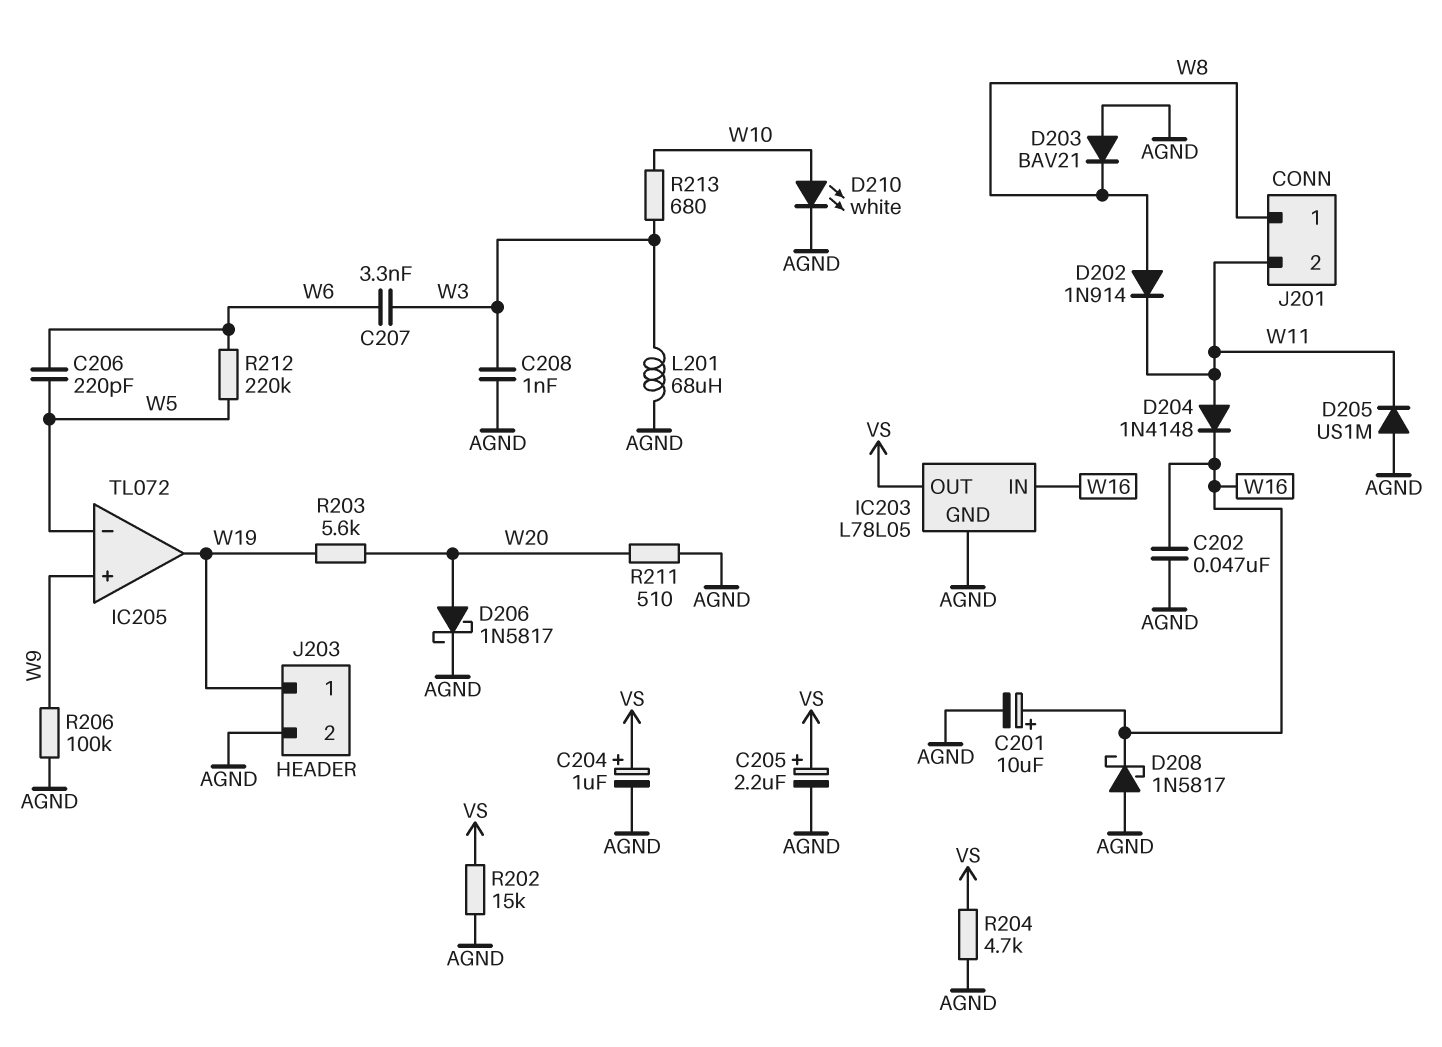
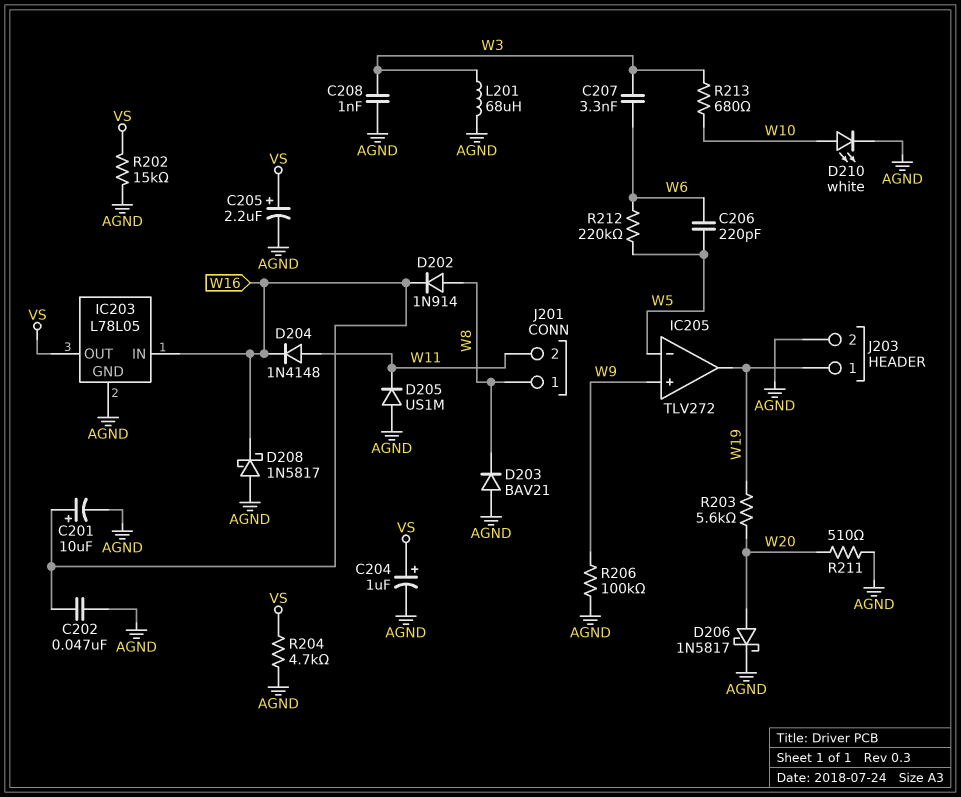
D202: diode 1N914 (A W8, K W11) -> diode 1N914 (A W8, K W16)
IC205: TL072 -> TLV272

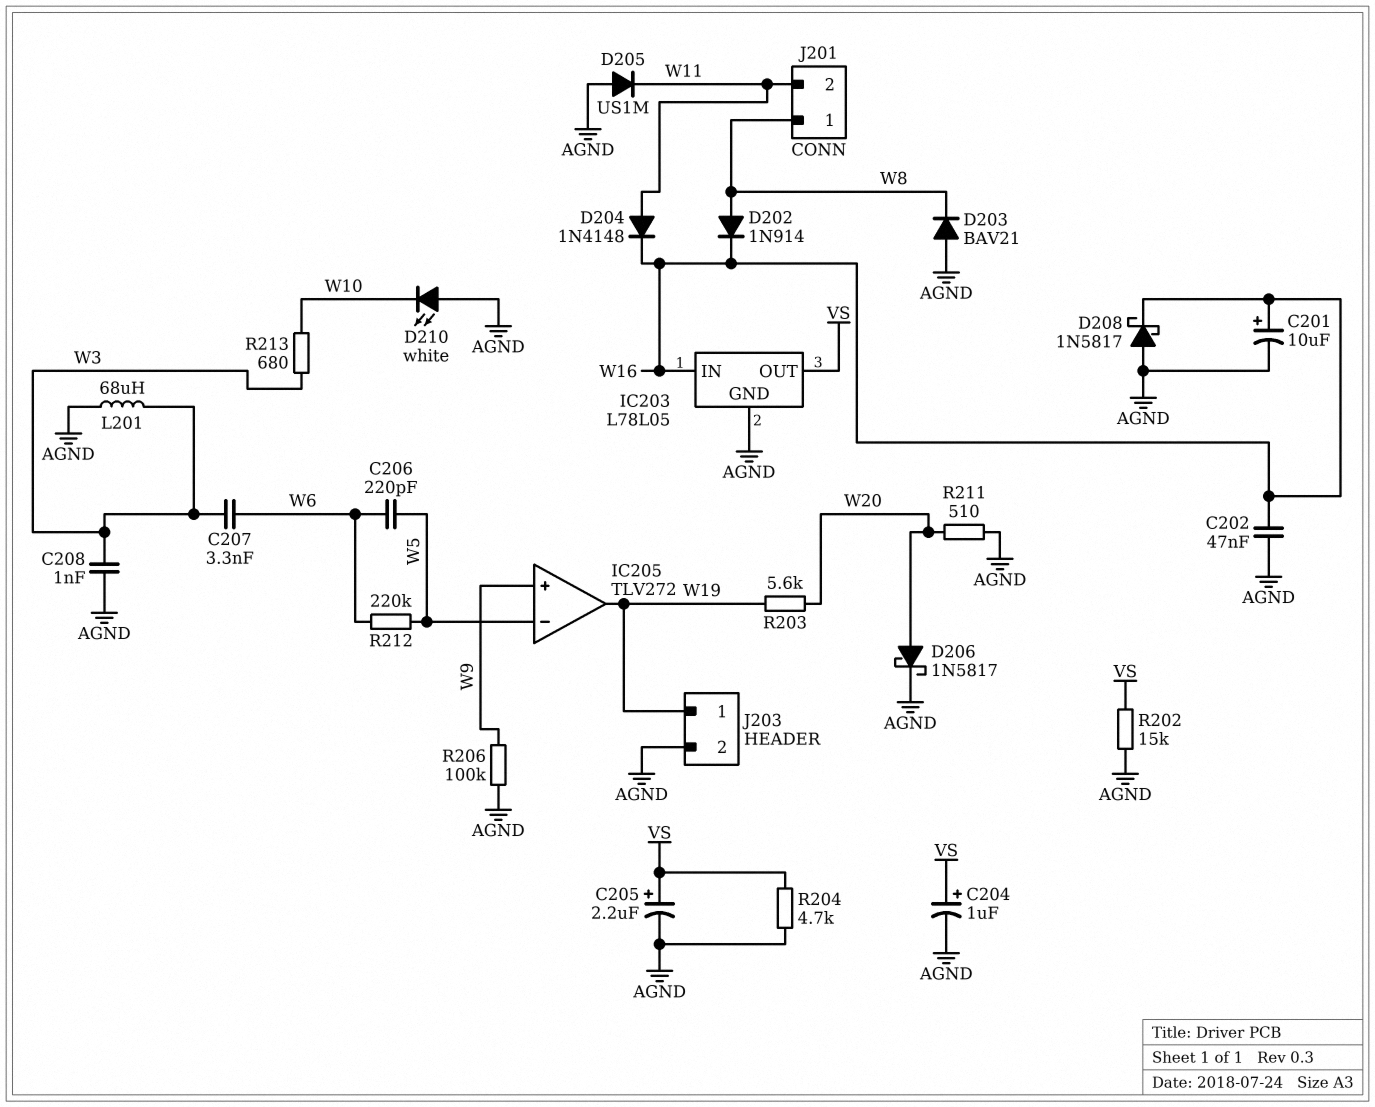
D210: LED white (A W10, K AGND) -> LED white (A AGND, K W10)

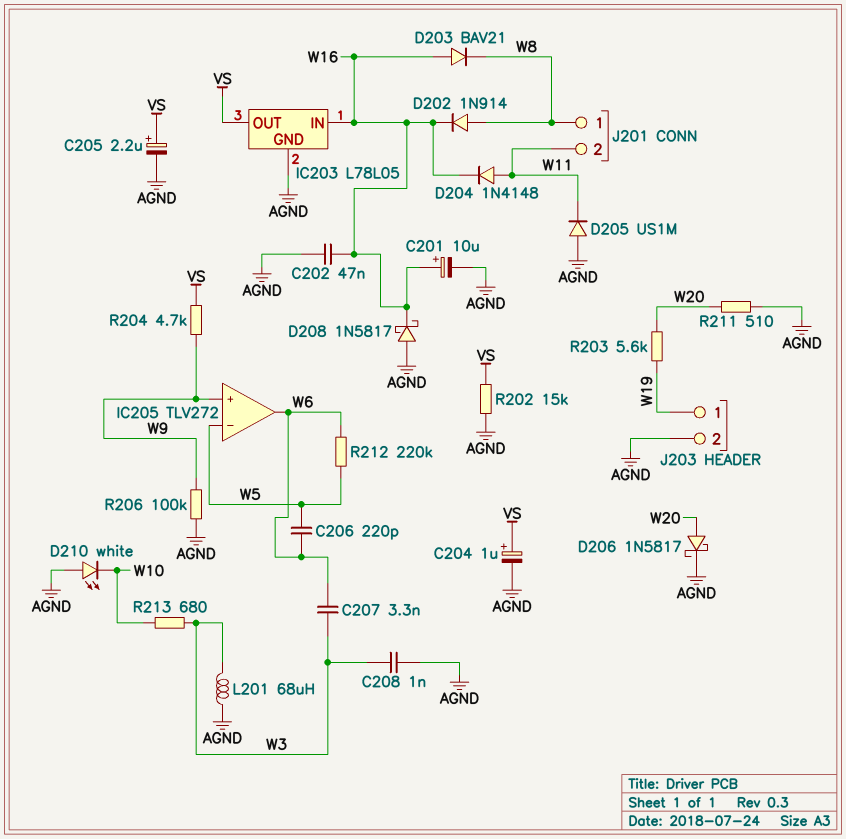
D203: diode BAV21 (A AGND, K W8) -> diode BAV21 (A W16, K W8)
IC205 pin out: W19 -> W6
R204: 4.7k (AGND, VS) -> 4.7k (VS, W9)

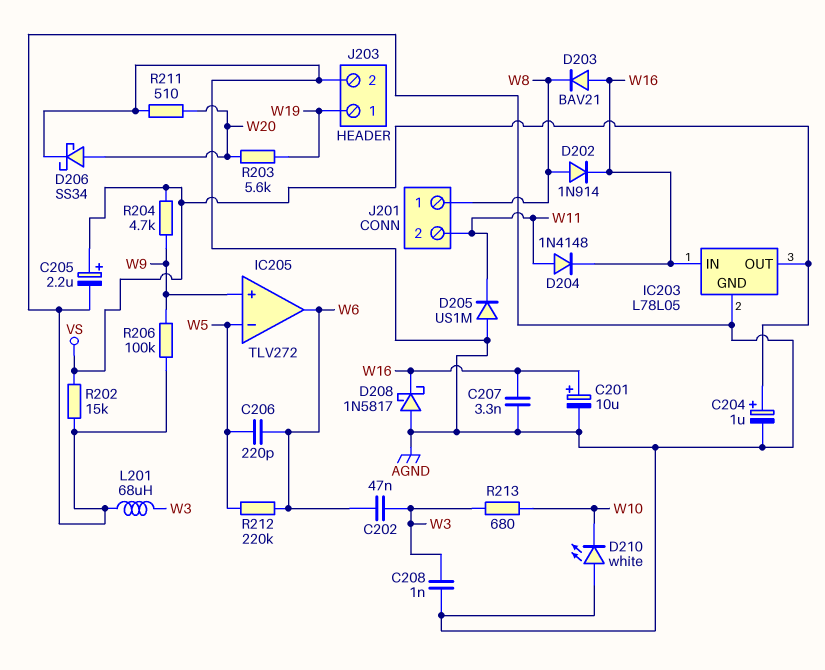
C202: 47nF (AGND, W16) -> 47nF (W3, W6)
C207: 3.3nF (W3, W6) -> 3.3nF (AGND, W16)
D206: schottky 1N5817 (A W20, K AGND) -> schottky SS34 (A W20, K AGND)

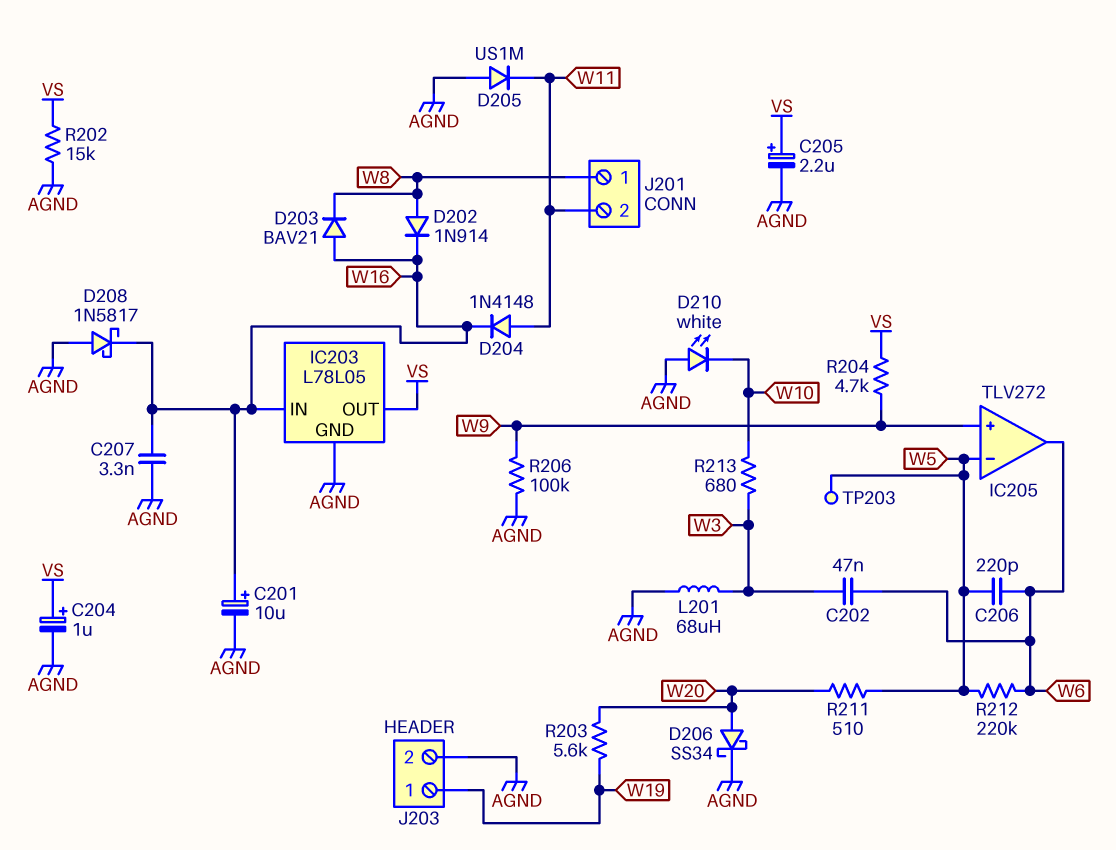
C208: 1nF (AGND, W3) -> none
R211: 510 (AGND, W20) -> 510 (W5, W20)
TP203: none -> test point (W5)

